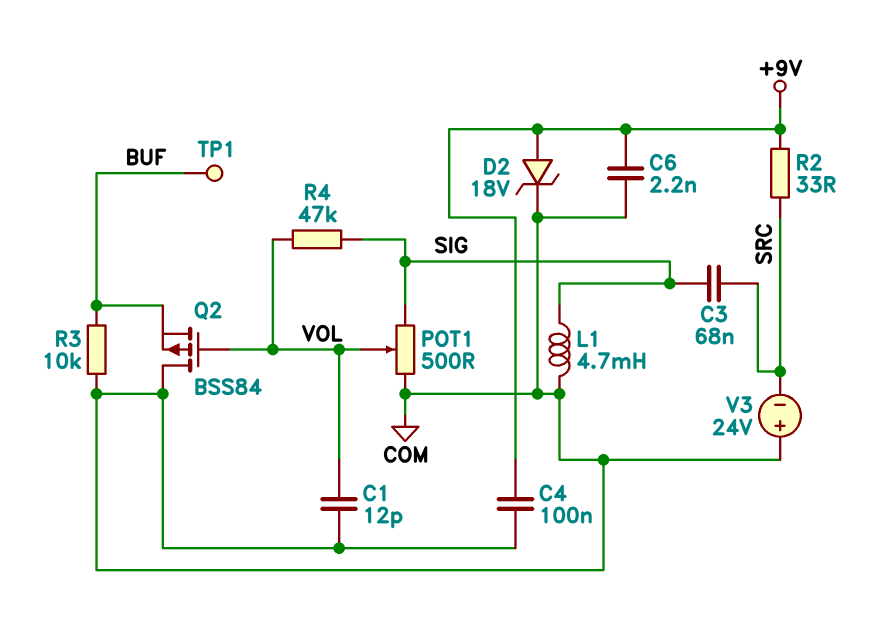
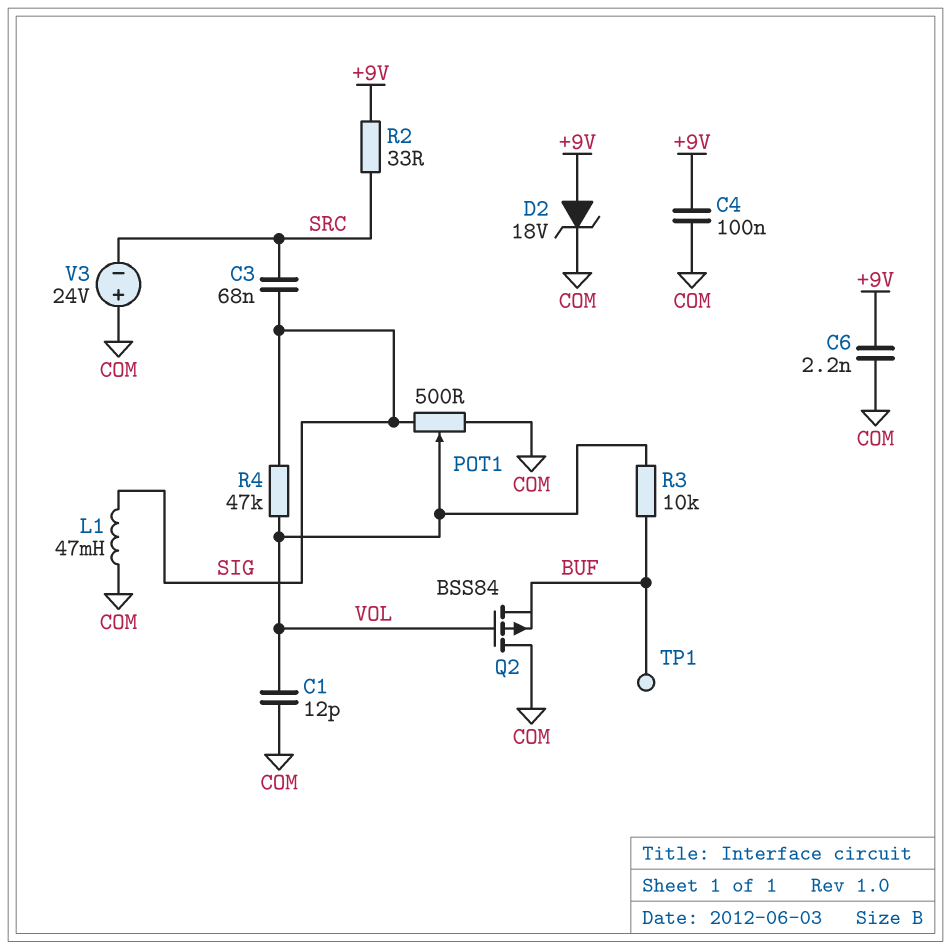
L1: 4.7mH (COM, SIG) -> 47mH (COM, SIG)
R3: 10k (BUF, COM) -> 10k (BUF, VOL)

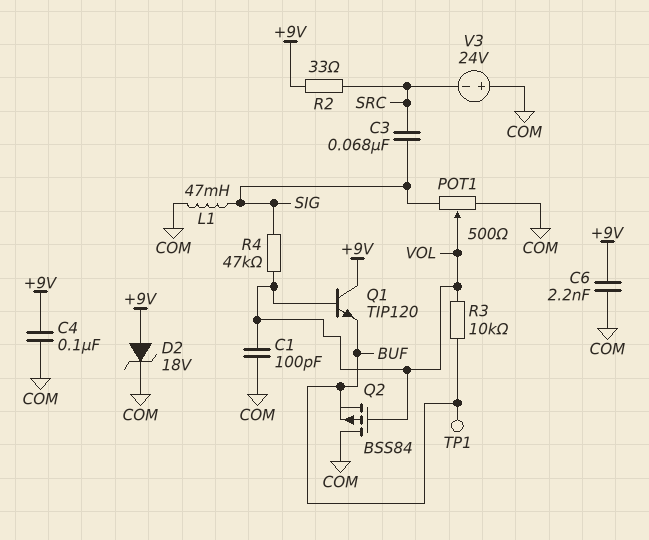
C1: 12pF (COM, VOL) -> 100pF (COM, VOL)
Q1: none -> NPN TIP120 (B VOL, C +9V, E BUF)

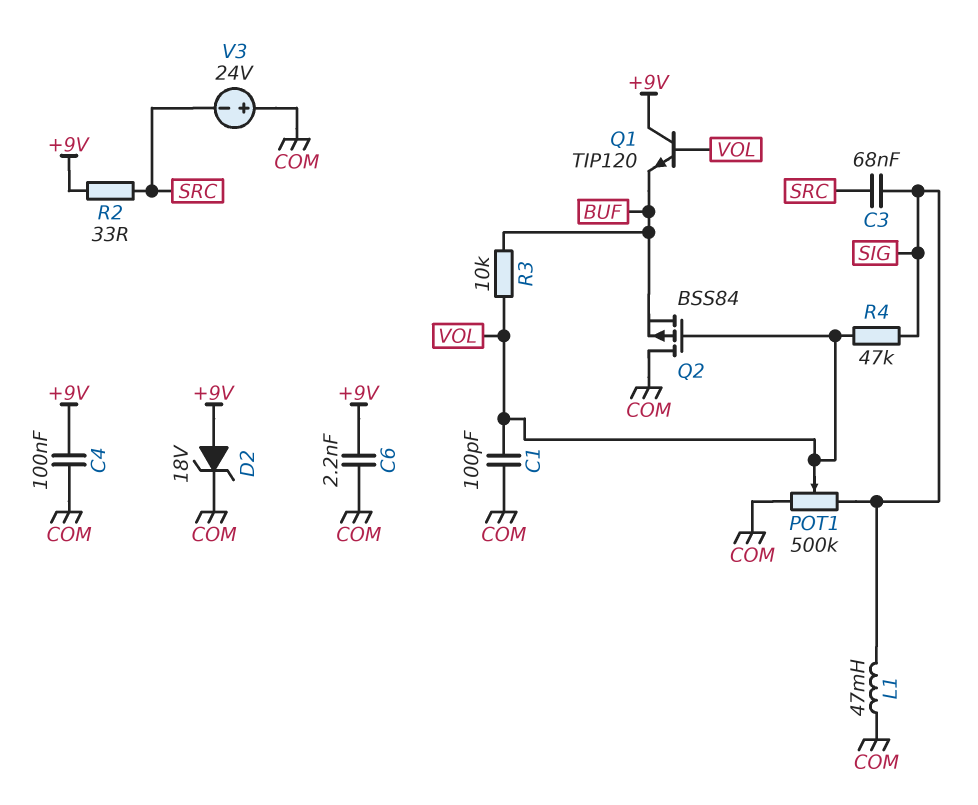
POT1: 500 (COM, SIG, wiper VOL) -> 500k (COM, SIG, wiper VOL)
TP1: test point (BUF) -> none

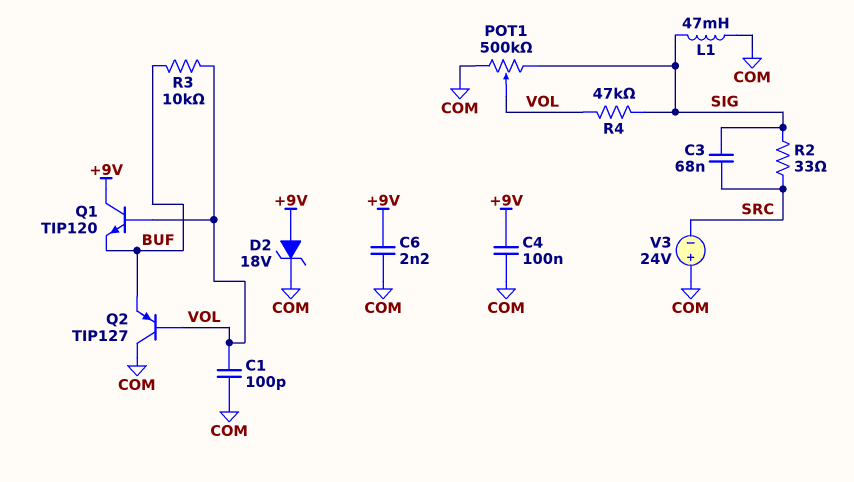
Q2: PMOS BSS84 (G VOL, D COM, S BUF) -> PNP TIP127 (B VOL, C COM, E BUF)
R2: 33 (+9V, SRC) -> 33 (SIG, SRC)

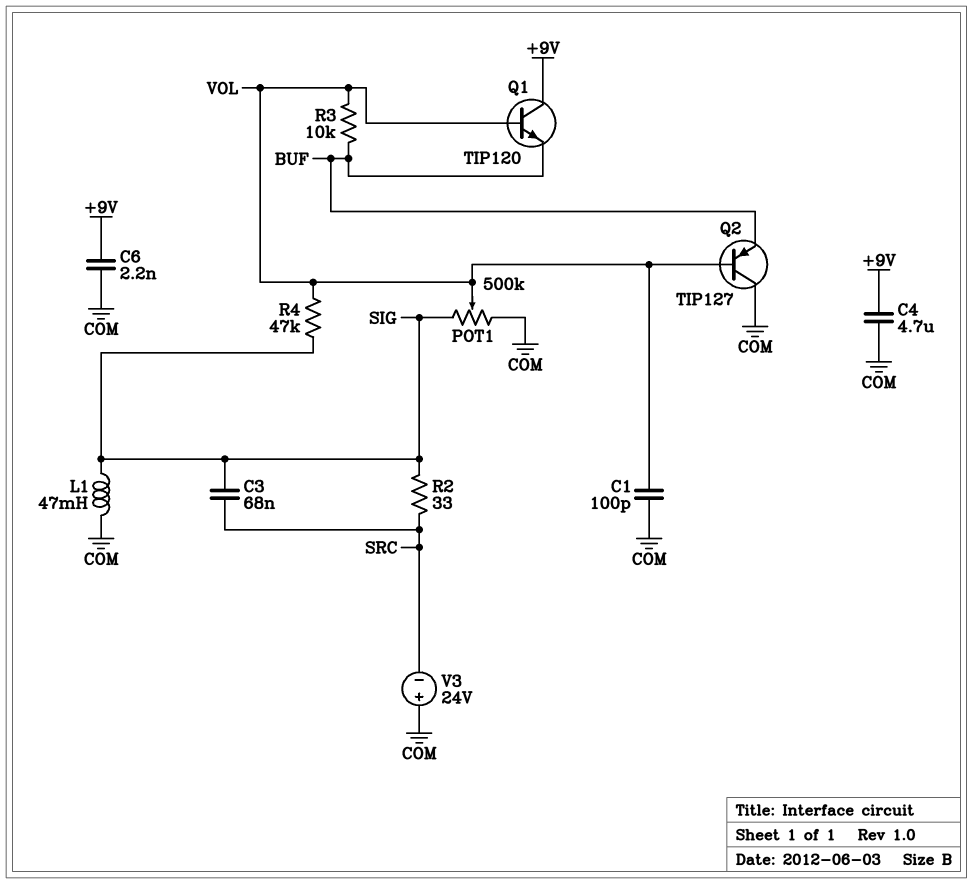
C4: 100nF (+9V, COM) -> 4.7uF (+9V, COM)
D2: zener 18V (A +9V, K COM) -> none

